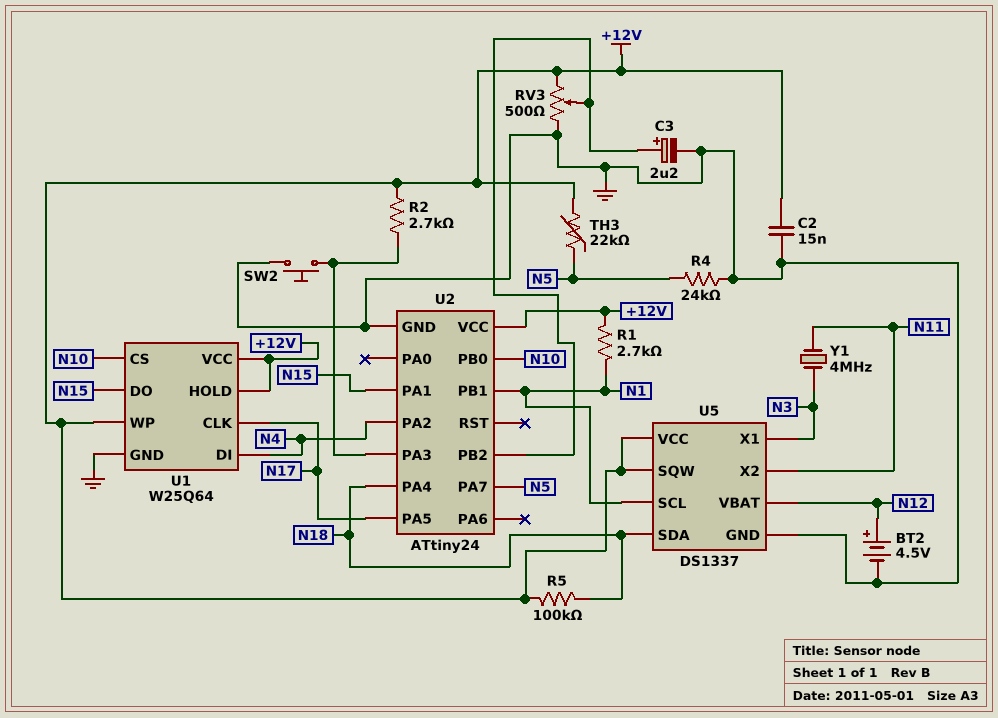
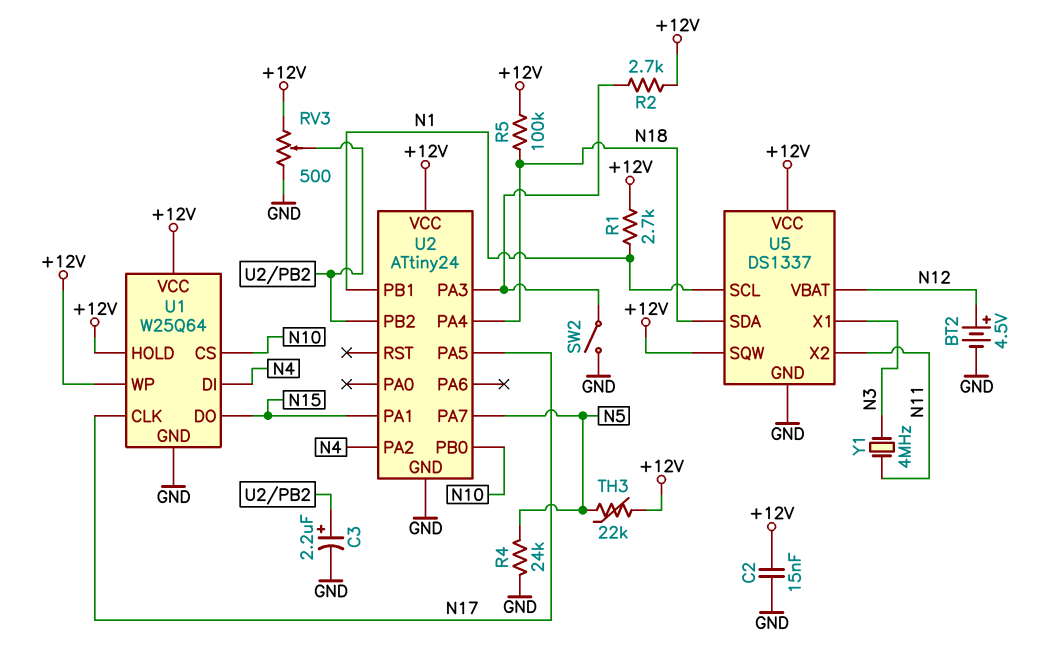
SW2: button (GND, U2/PA3) -> switch (GND, U2/PA3)

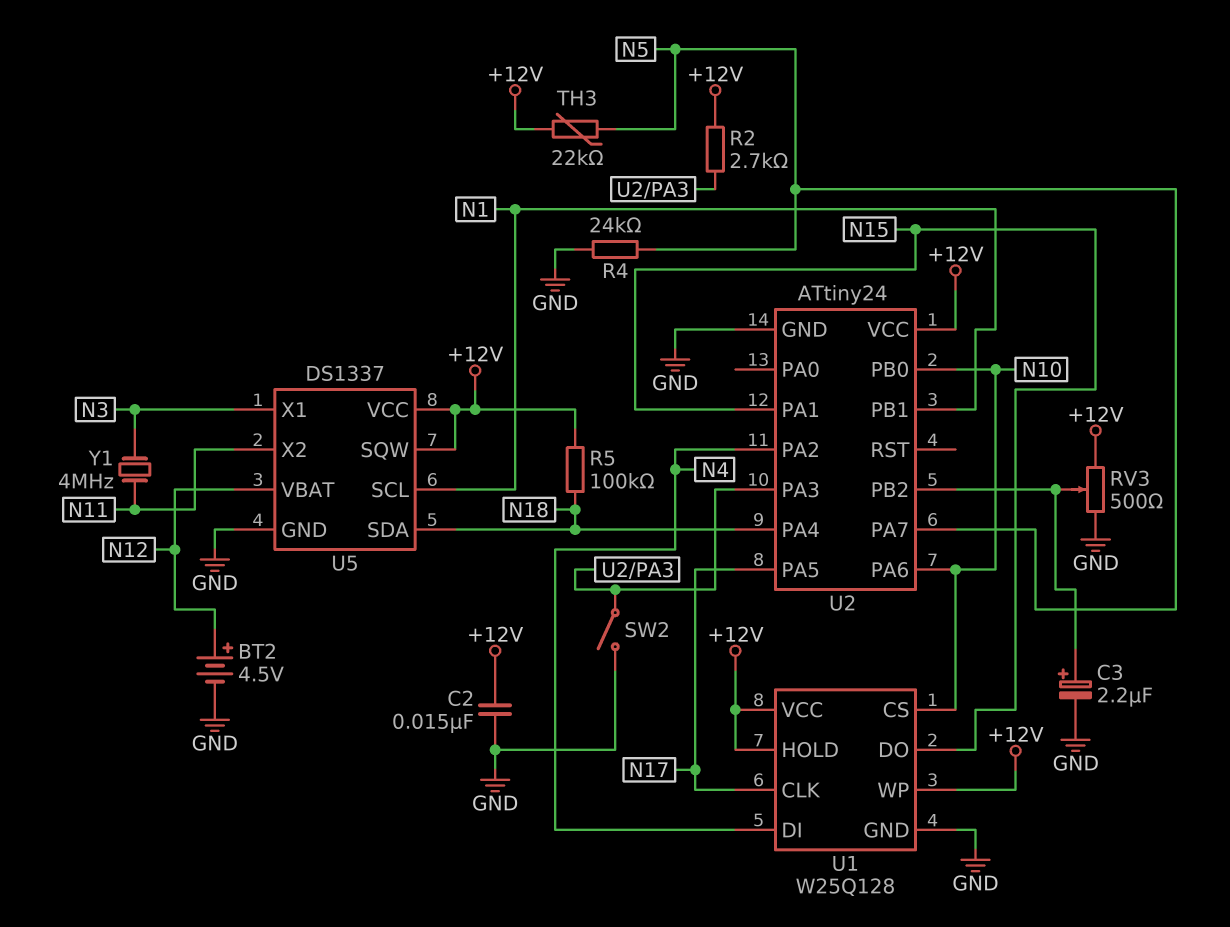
R1: 2.7k (+12V, N1) -> none
U1: W25Q64 -> W25Q128
U2 pin PA6: none -> N10

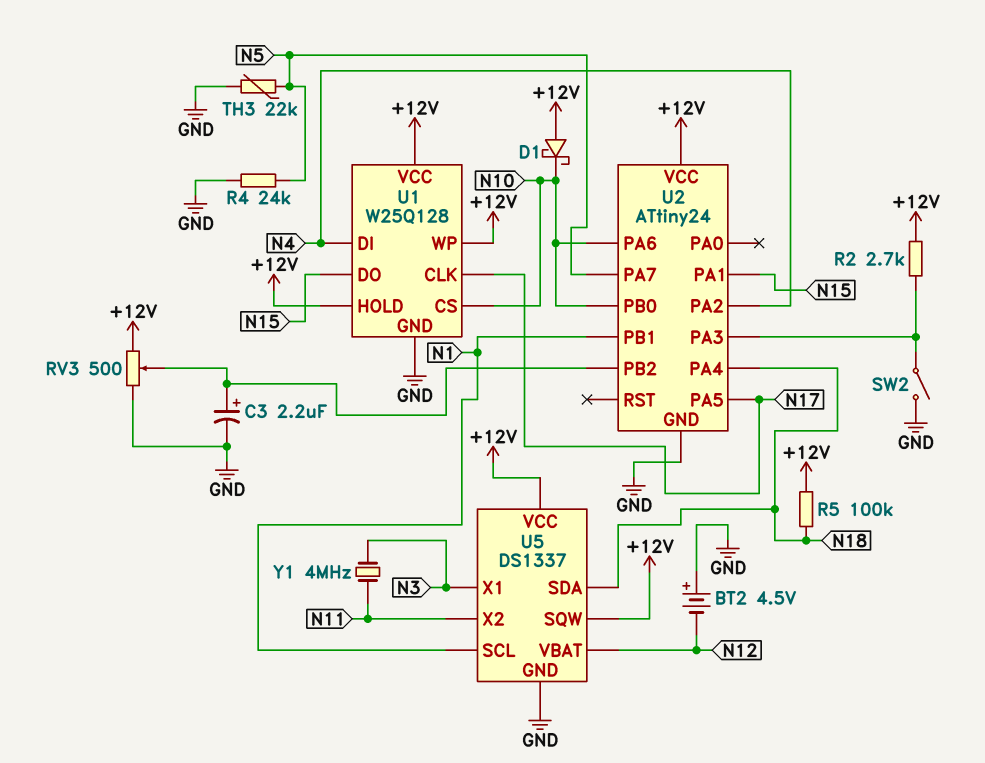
BT2: 4.5V (plus N12, minus GND) -> 4.5V (plus GND, minus N12)
C2: 15nF (+12V, GND) -> none
D1: none -> schottky (A +12V, K N10)
TH3: 22k (+12V, N5) -> 22k (GND, N5)

